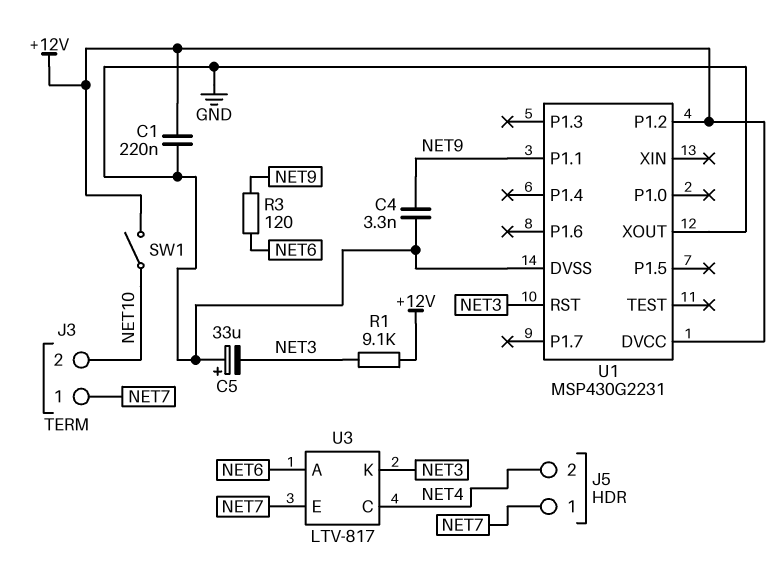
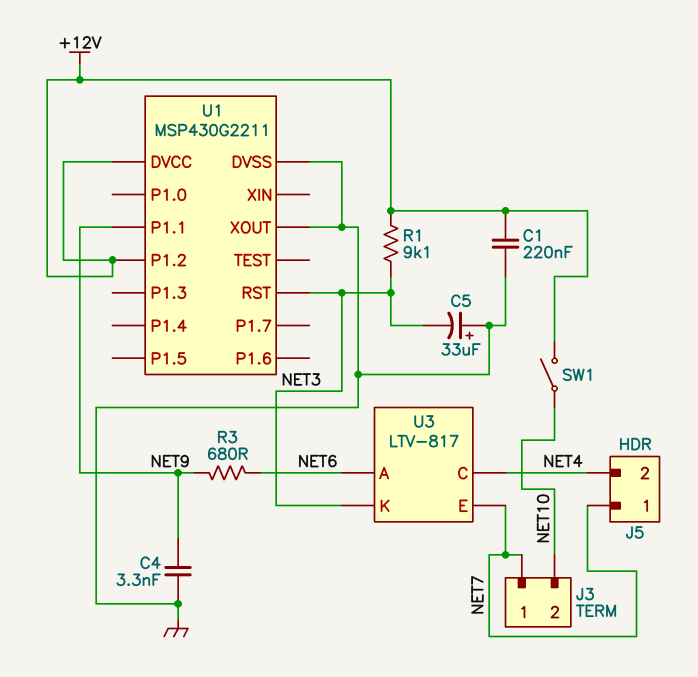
R3: 120 (NET6, NET9) -> 680 (NET6, NET9)
U1: MSP430G2231 -> MSP430G2211

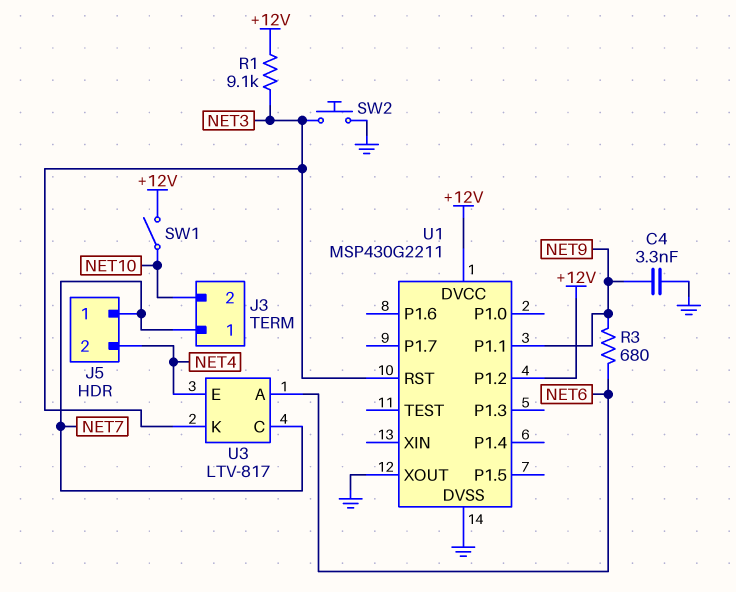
C1: 220nF (+12V, GND) -> none
C5: 33uF (plus GND, minus NET3) -> none
SW2: none -> button (GND, NET3)
U3 pin C: NET4 -> NET7
U3 pin E: NET7 -> NET4

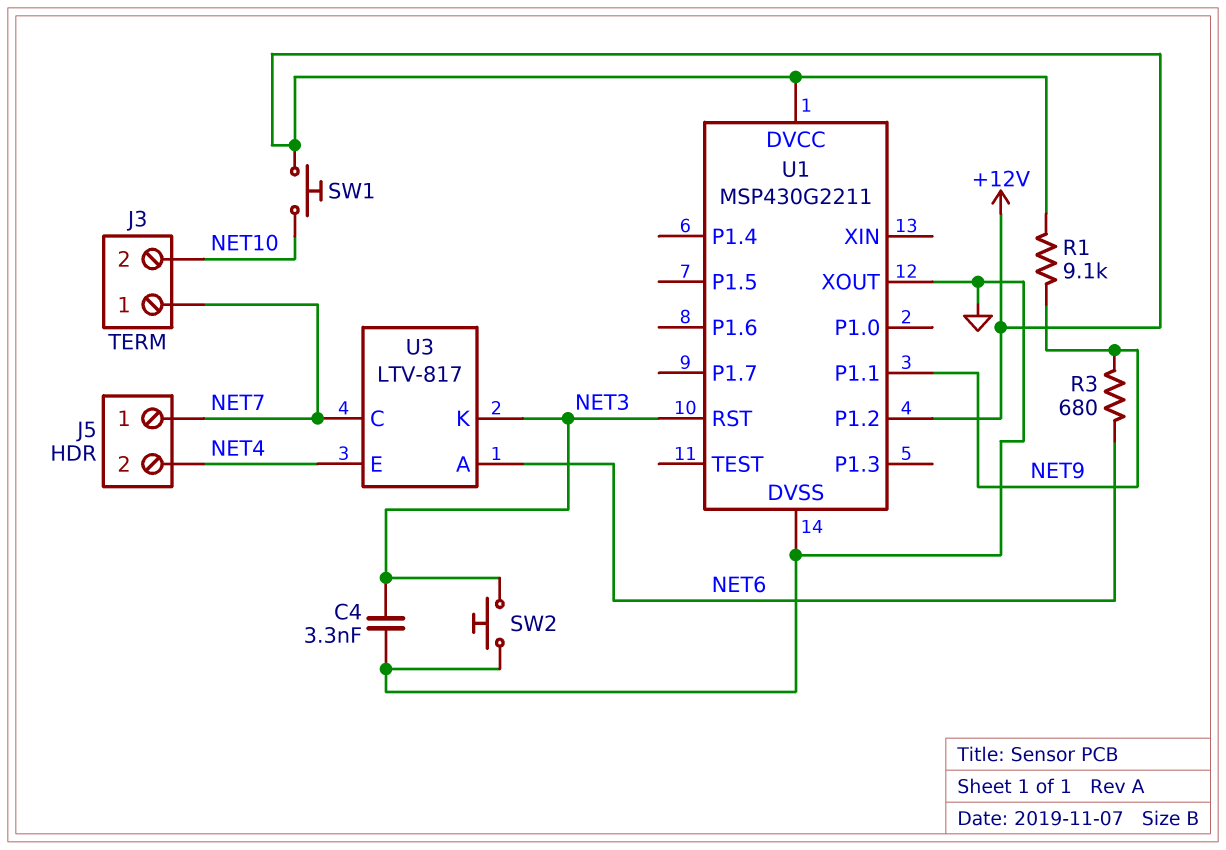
C4: 3.3nF (GND, NET9) -> 3.3nF (GND, NET3)
R1: 9.1k (+12V, NET3) -> 9.1k (+12V, NET9)
SW1: switch (+12V, NET10) -> button (+12V, NET10)

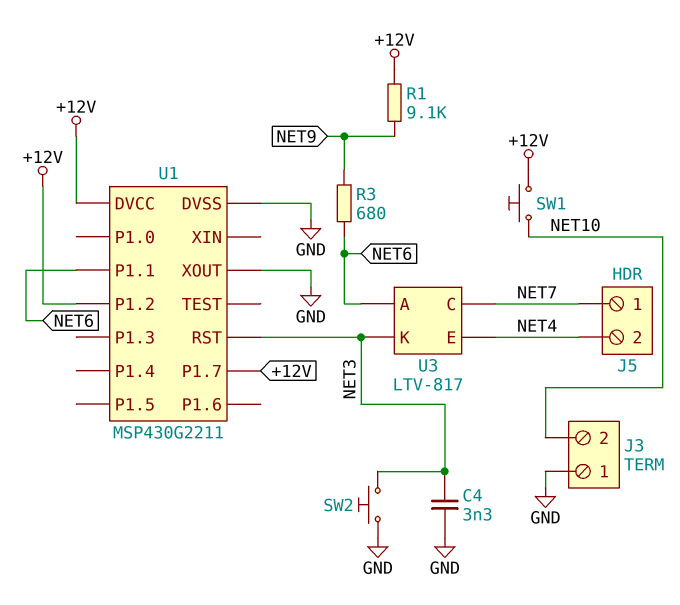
J3 pin 1: NET7 -> GND
U1 pin P1.1: NET9 -> NET6
U1 pin P1.7: none -> +12V

